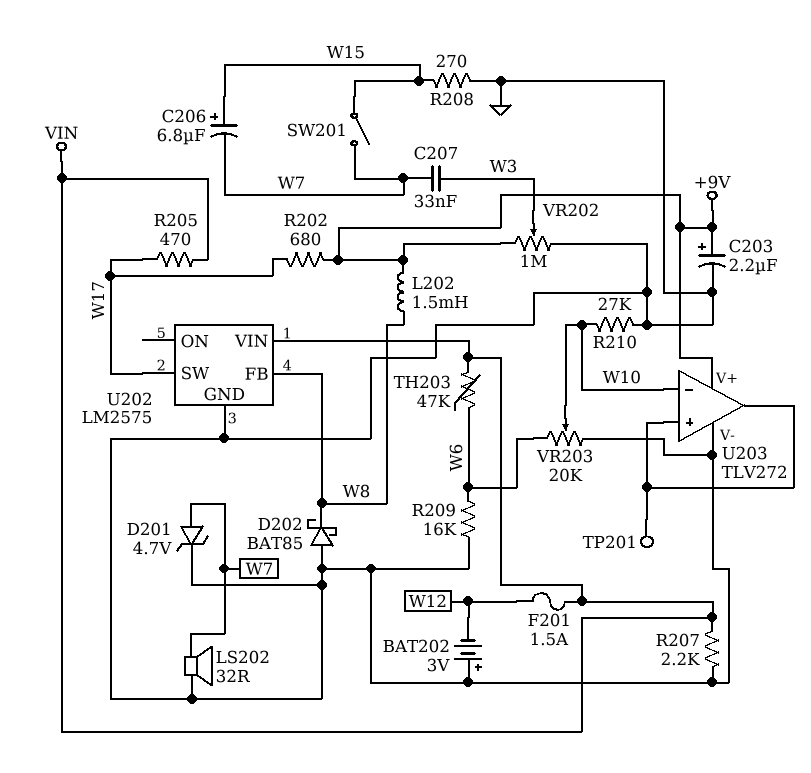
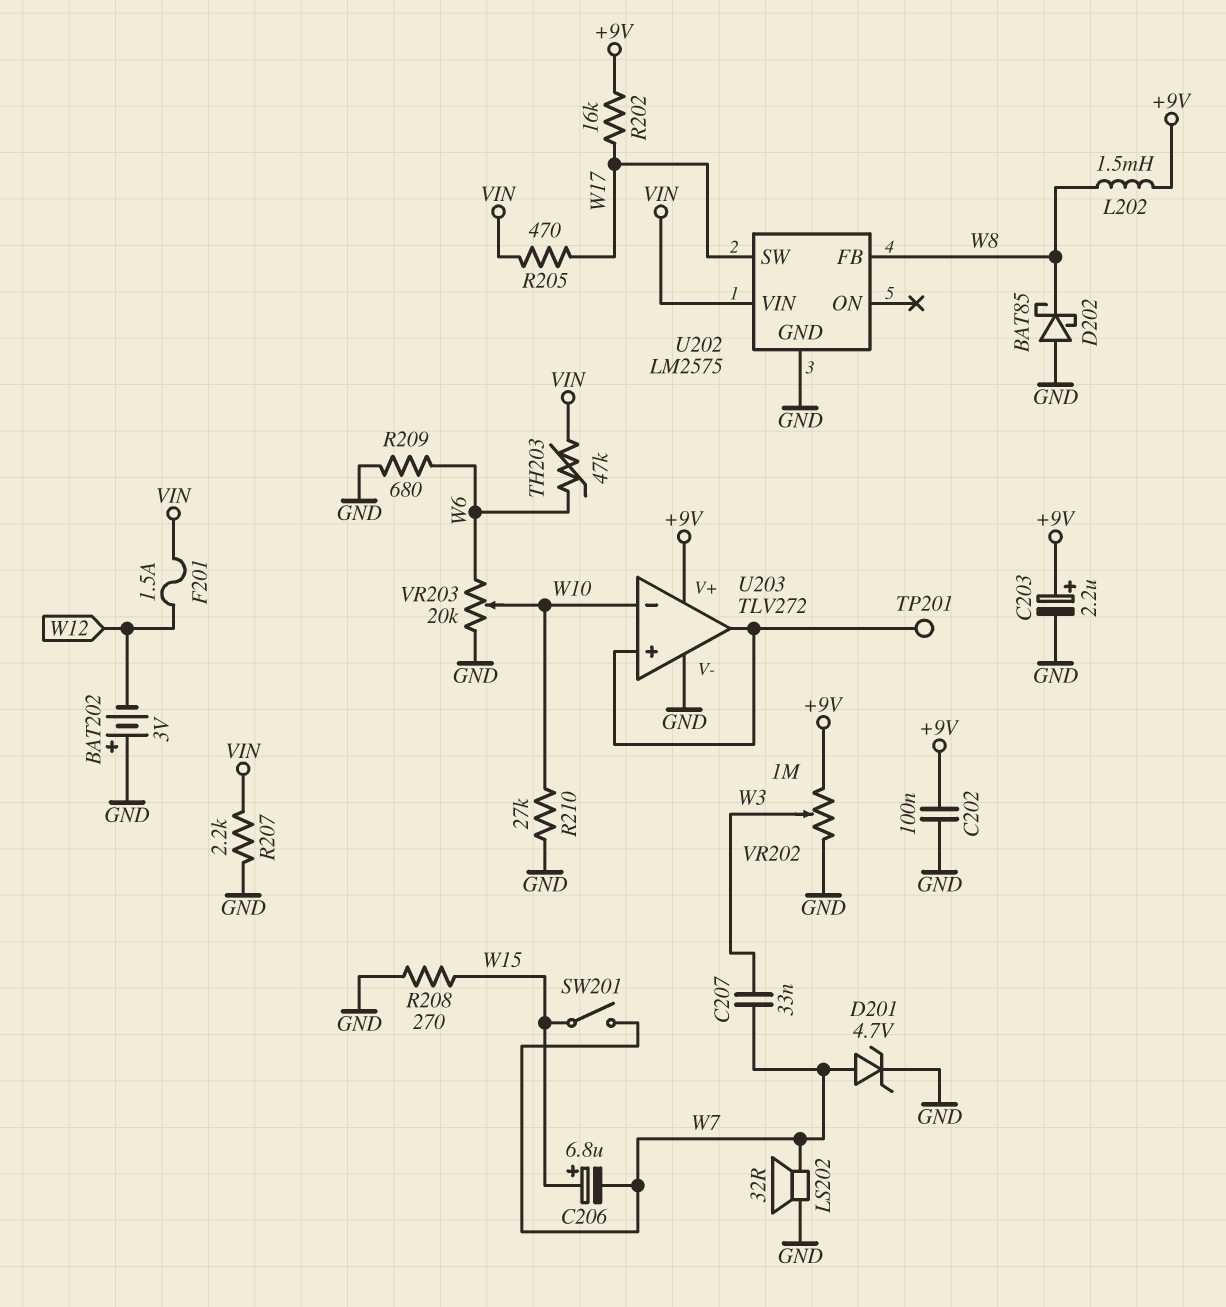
C202: none -> 100nF (+9V, GND)
R202: 680 (+9V, W17) -> 16k (+9V, W17)
R209: 16k (GND, W6) -> 680 (GND, W6)

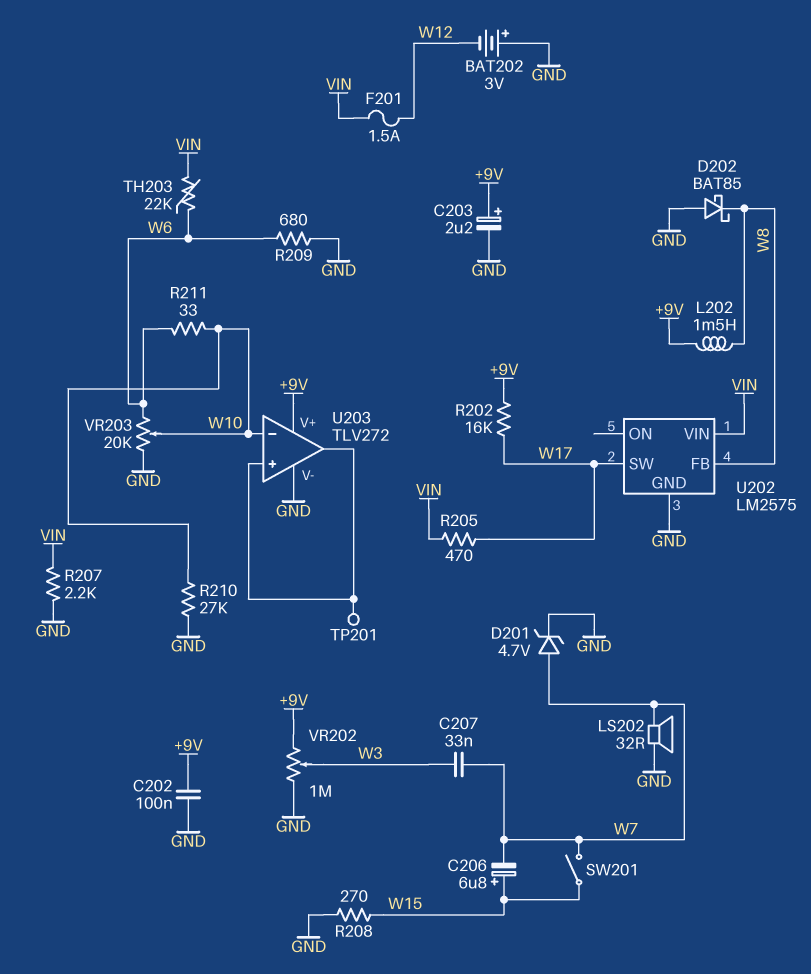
R211: none -> 33 (W6, W10)
TH203: 47k (VIN, W6) -> 22k (VIN, W6)

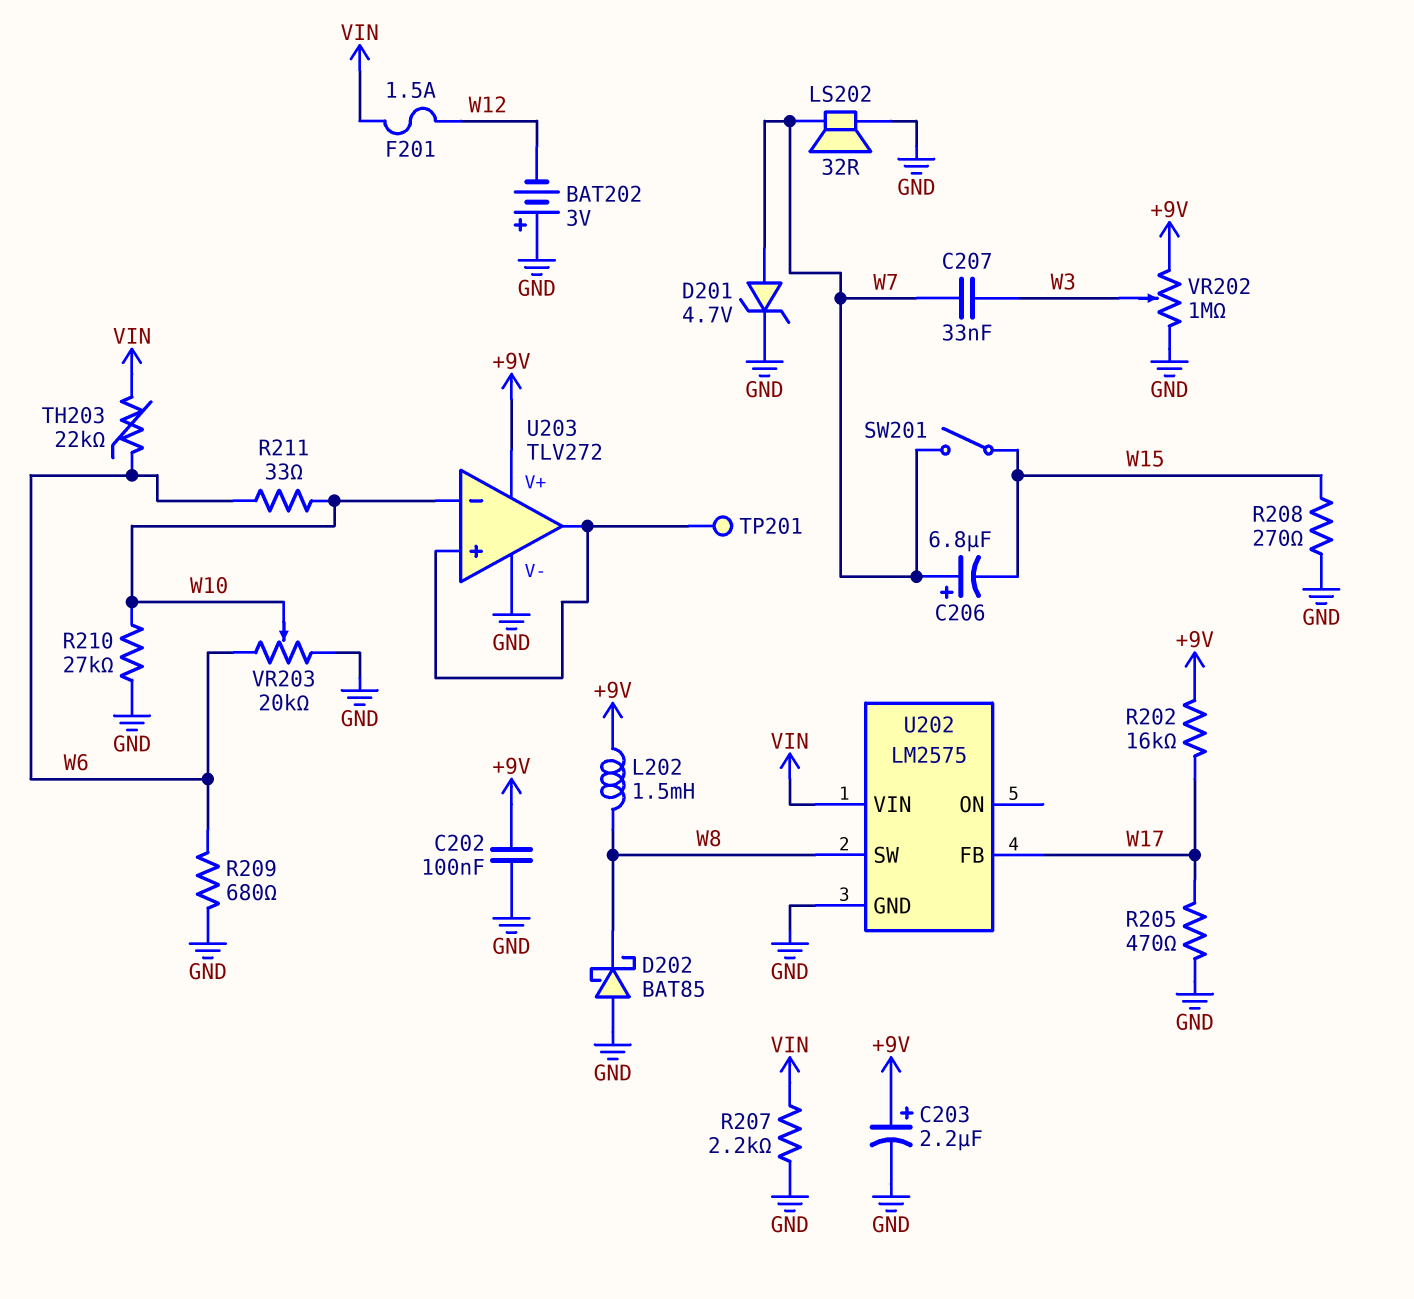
C206: 6.8uF (plus W15, minus W7) -> 6.8uF (plus W7, minus W15)
R205: 470 (VIN, W17) -> 470 (GND, W17)
U202 pin FB: W8 -> W17
U202 pin SW: W17 -> W8

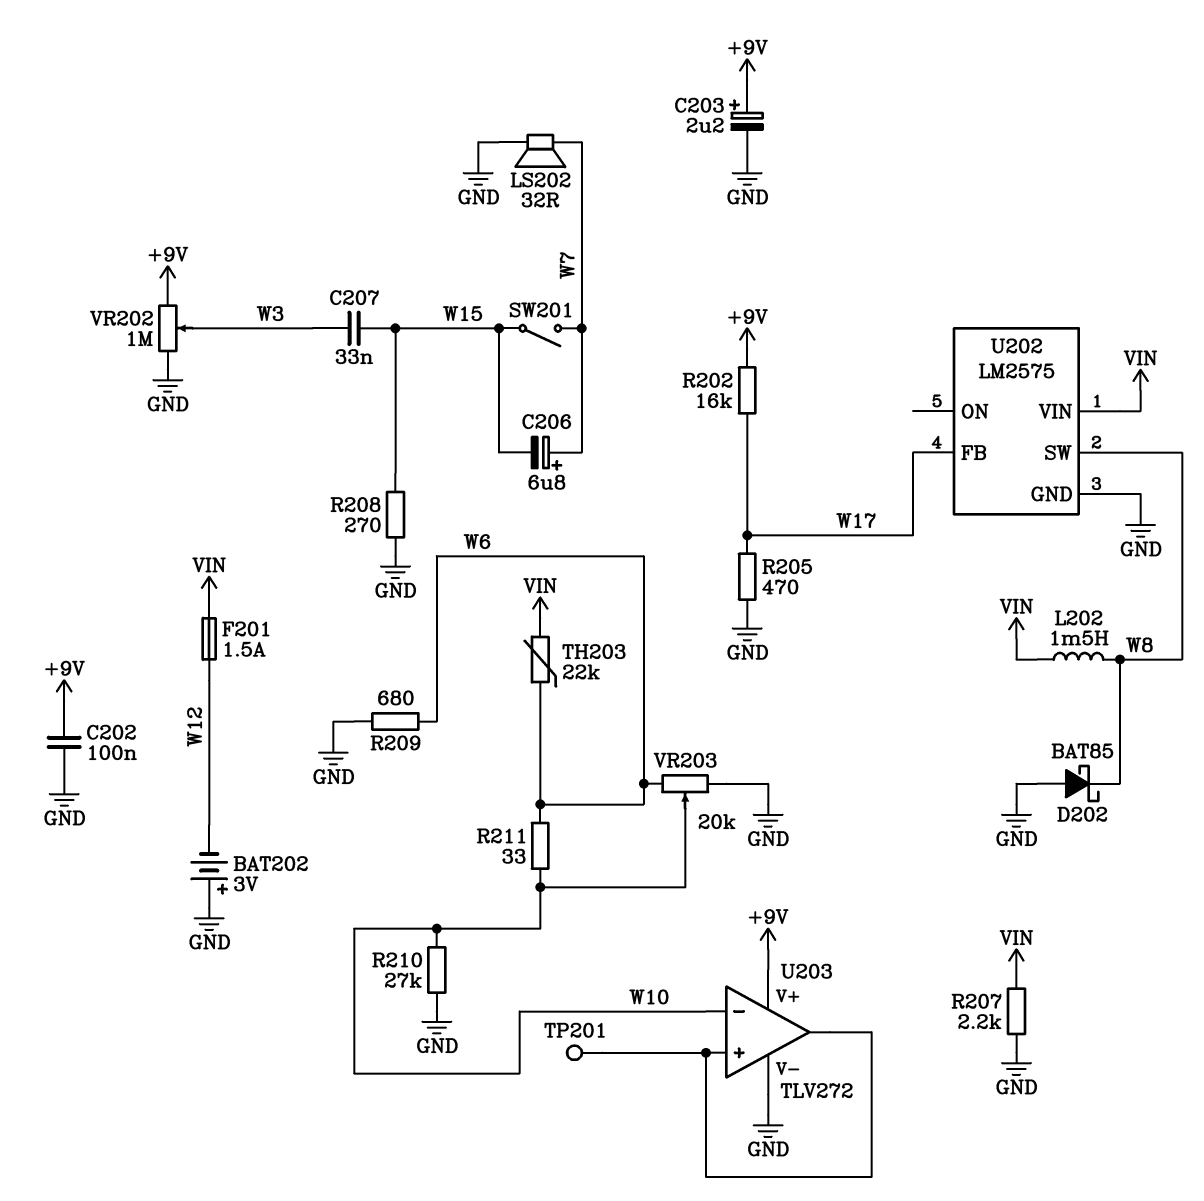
C207: 33nF (W3, W7) -> 33nF (W3, W15)
D201: zener 4.7V (A W7, K GND) -> none
L202: 1.5mH (+9V, W8) -> 1.5mH (VIN, W8)

